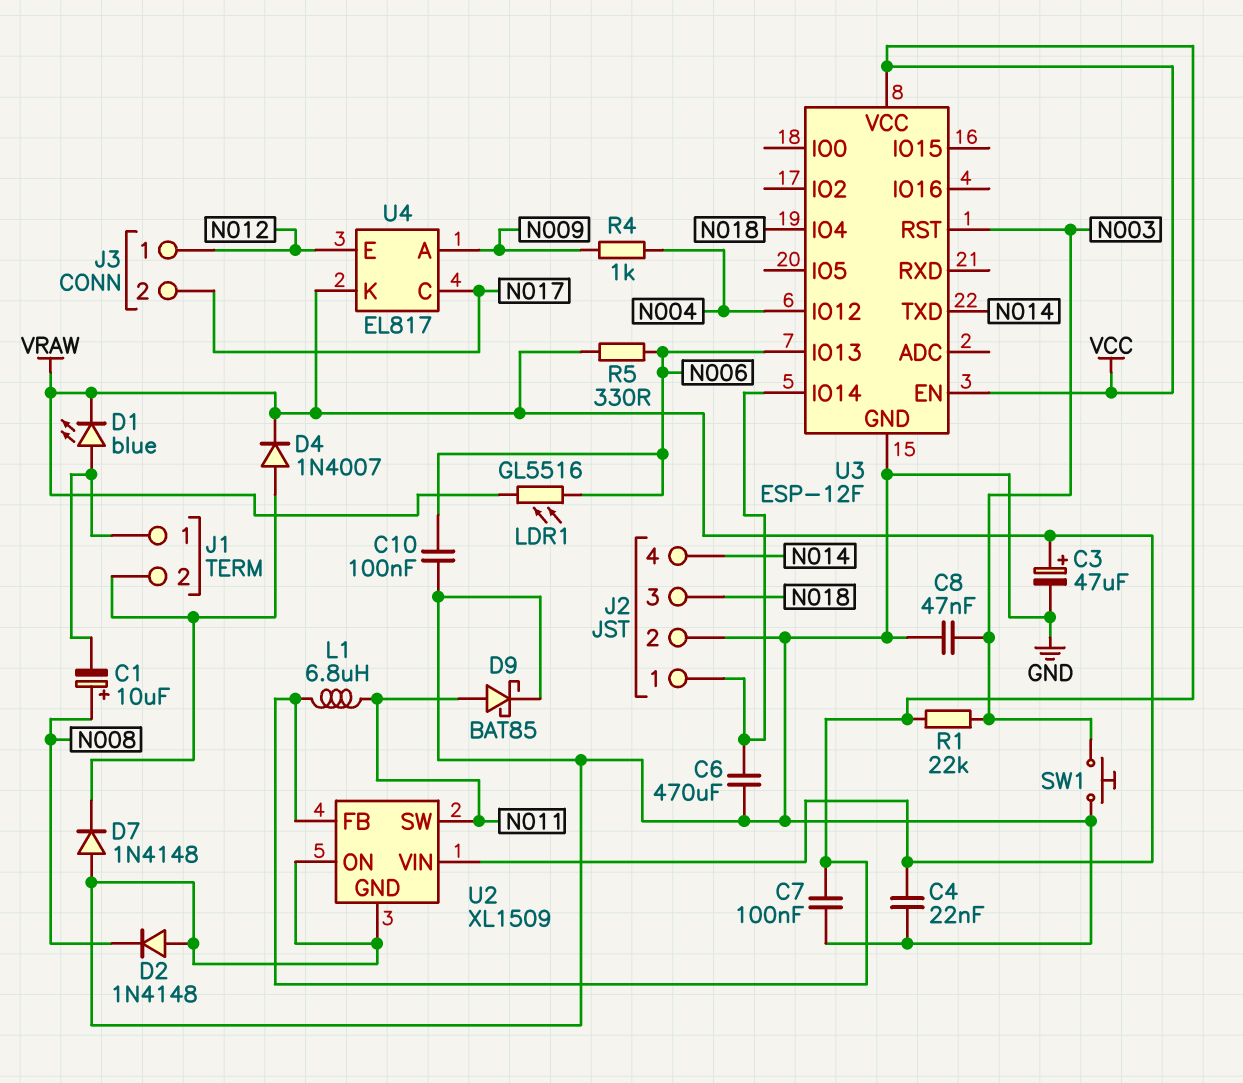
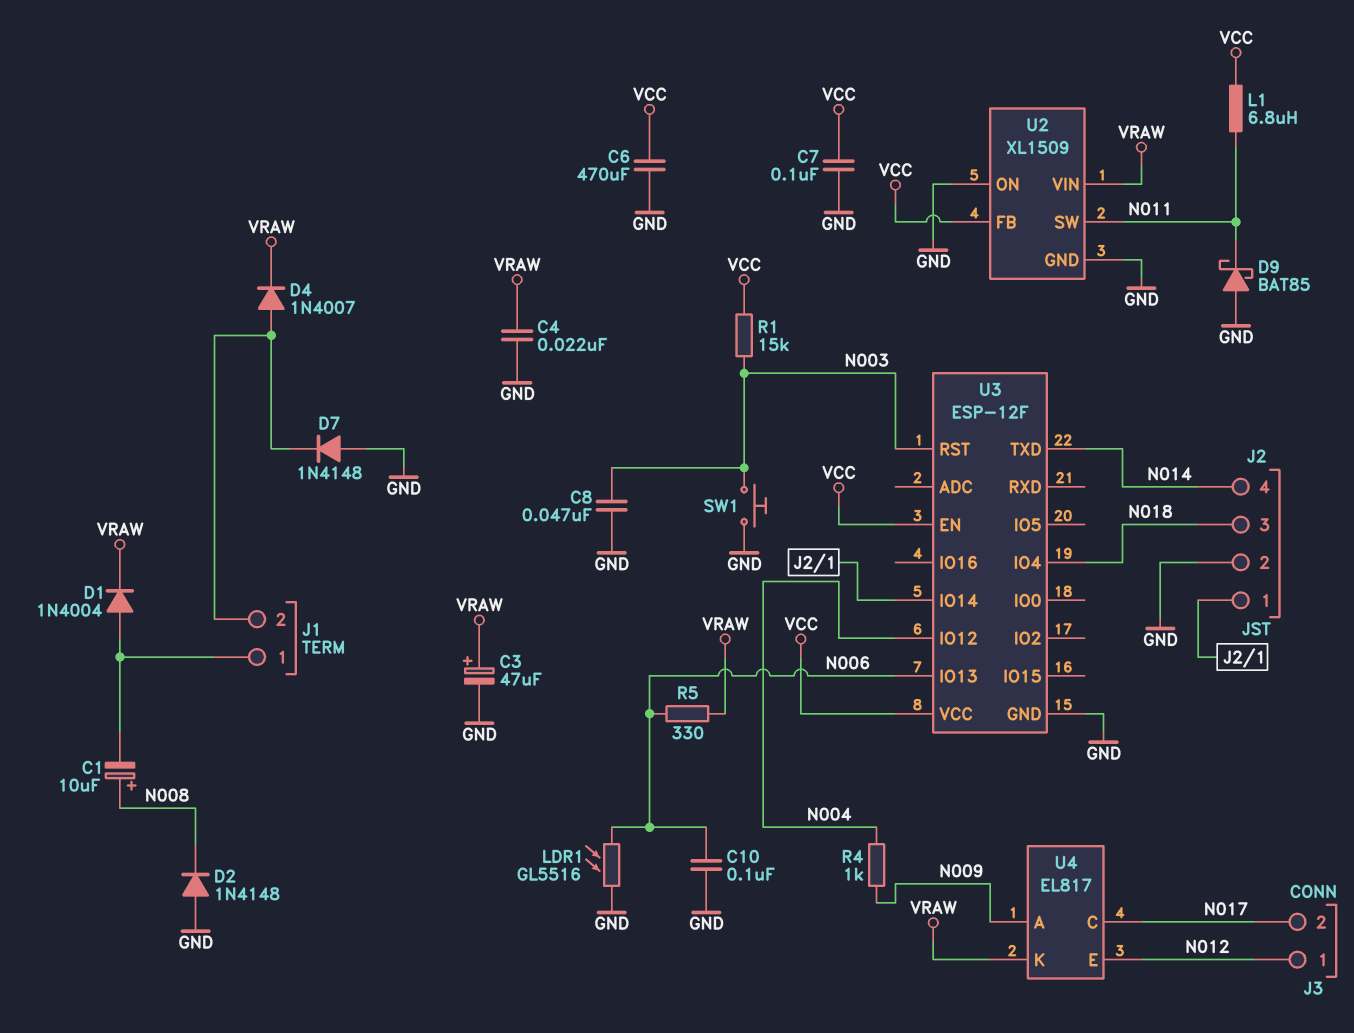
C6: 470uF (GND, J2/1) -> 470uF (GND, VCC)
D1: LED blue (A J1/1, K VRAW) -> diode 1N4004 (A J1/1, K VRAW)
D9: schottky BAT85 (A N011, K GND) -> schottky BAT85 (A GND, K N011)
LDR1: GL5516 (N006, VRAW) -> GL5516 (GND, N006)
R1: 22k (N003, VCC) -> 15k (N003, VCC)

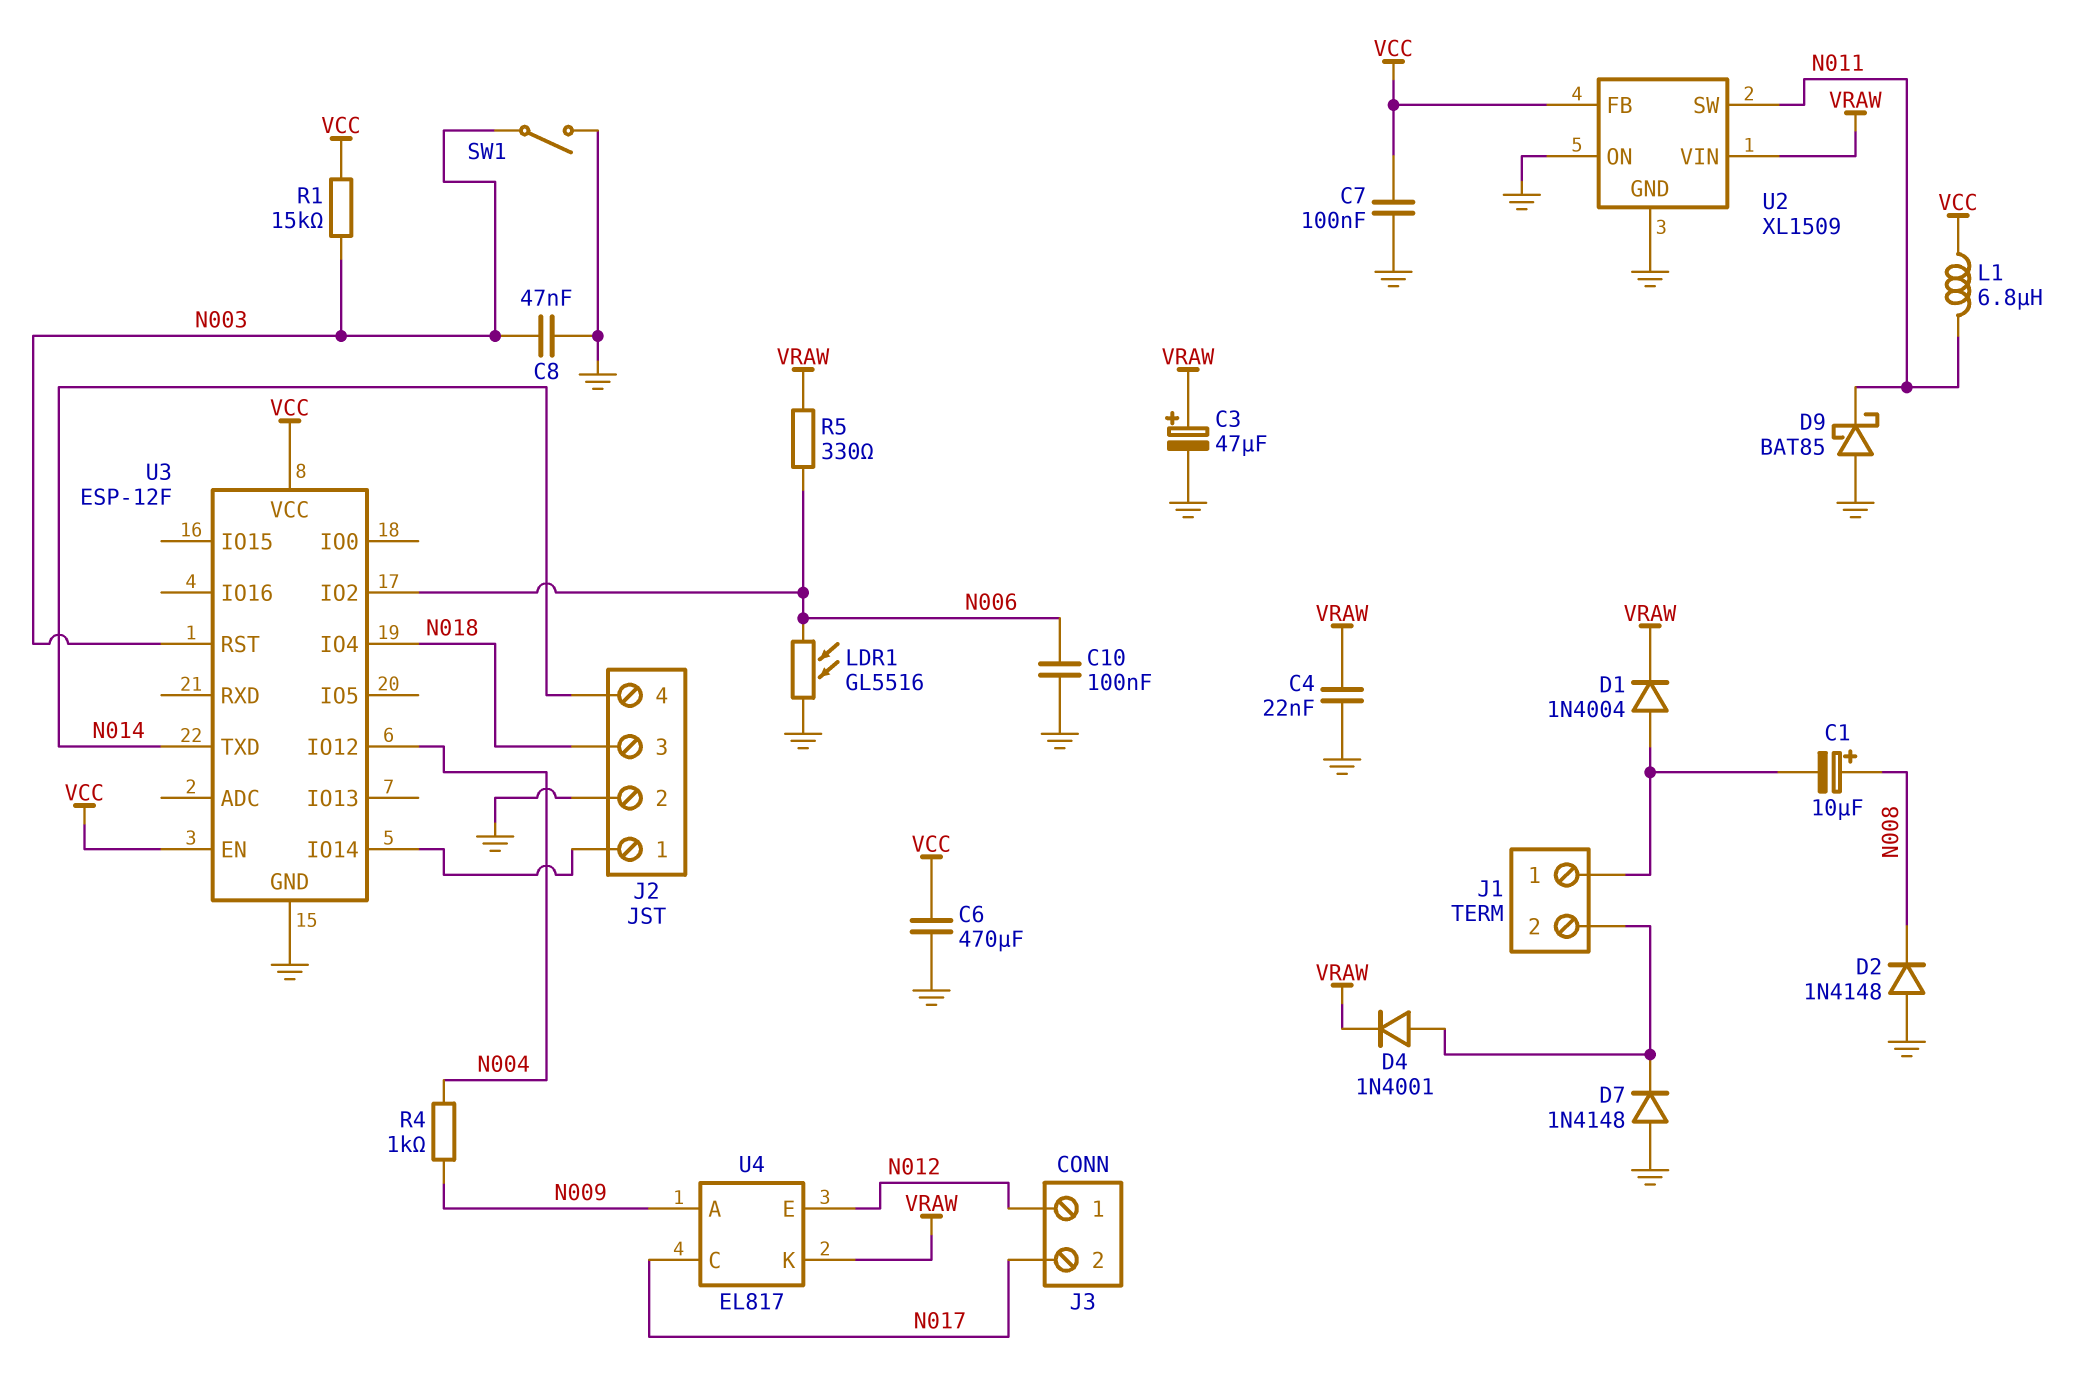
D4: diode 1N4007 (A J1/2, K VRAW) -> diode 1N4001 (A J1/2, K VRAW)
SW1: button (GND, N003) -> switch (GND, N003)
U3 pin IO2: none -> N006
U3 pin IO13: N006 -> none

